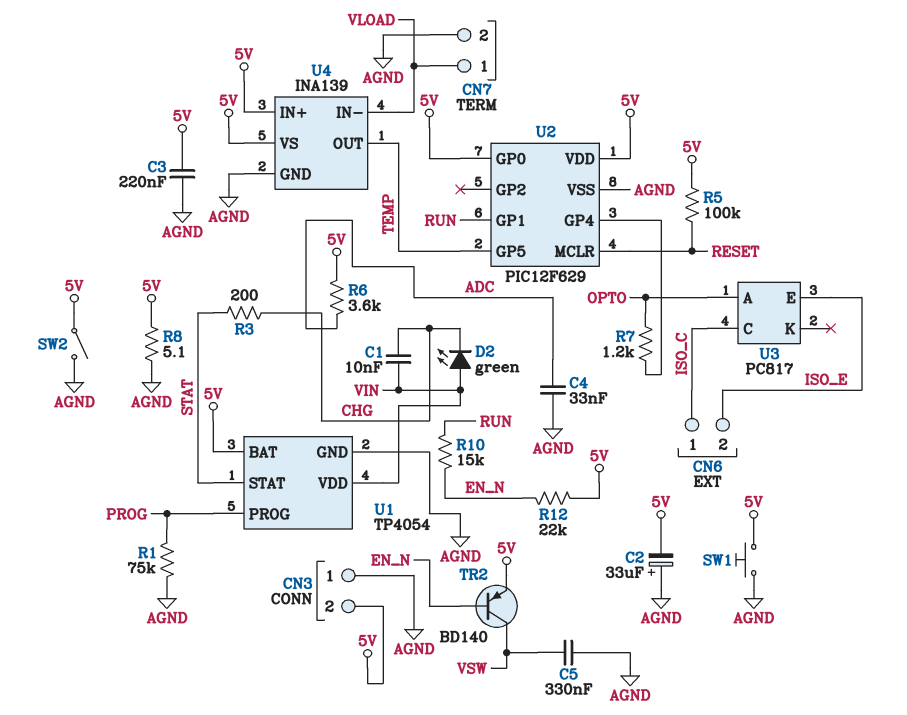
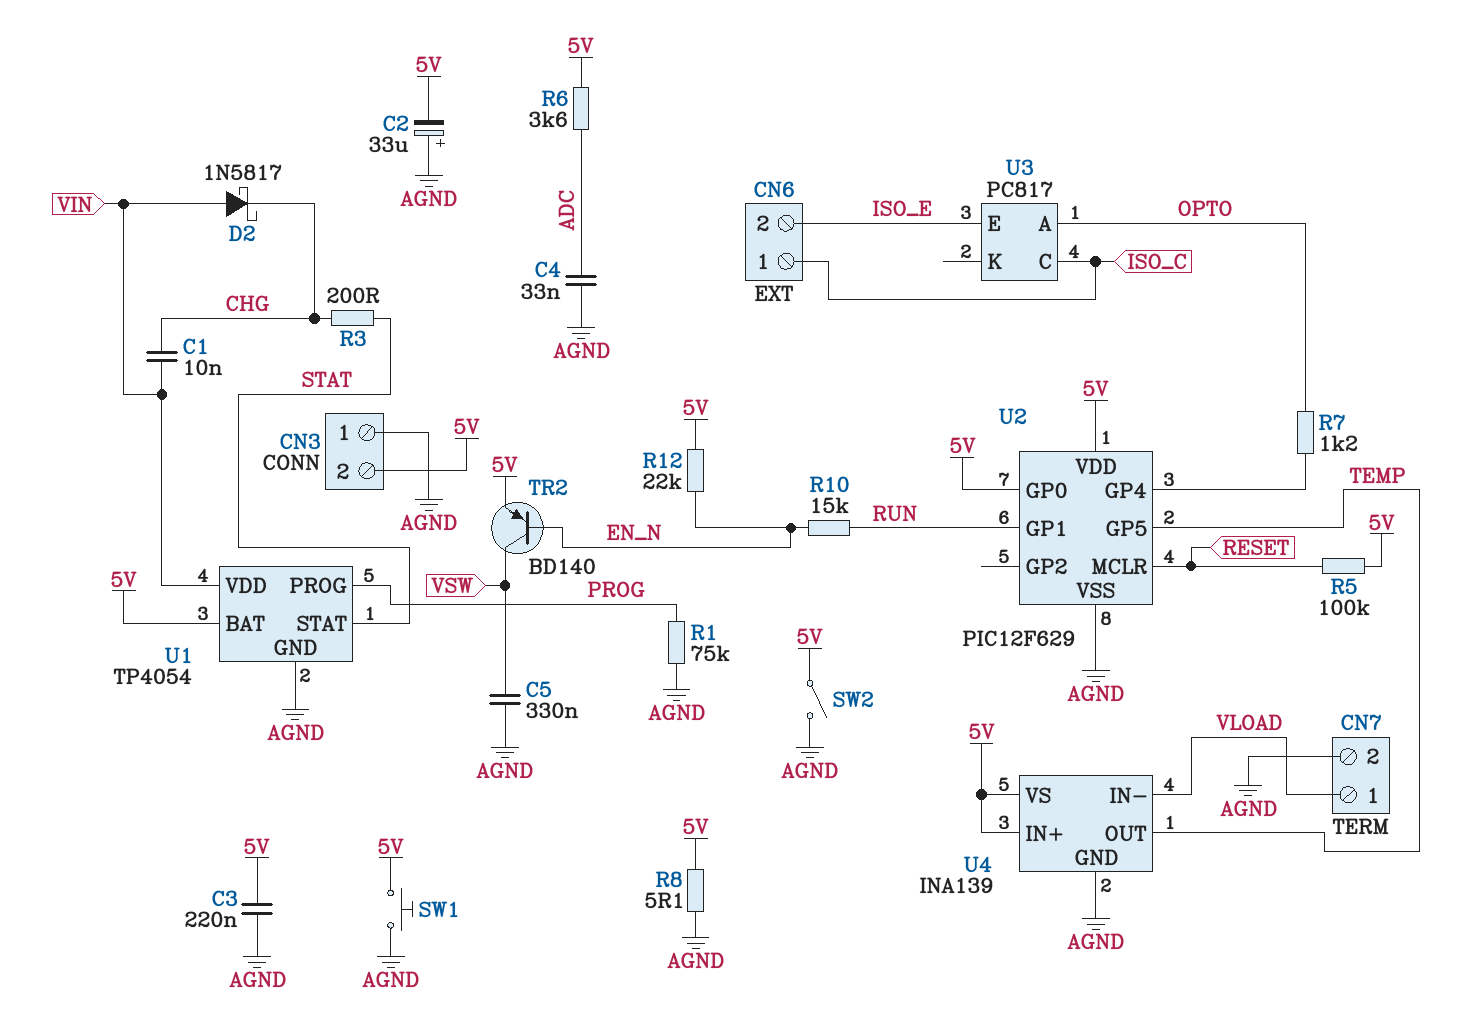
D2: LED green (A VIN, K CHG) -> schottky 1N5817 (A VIN, K CHG)

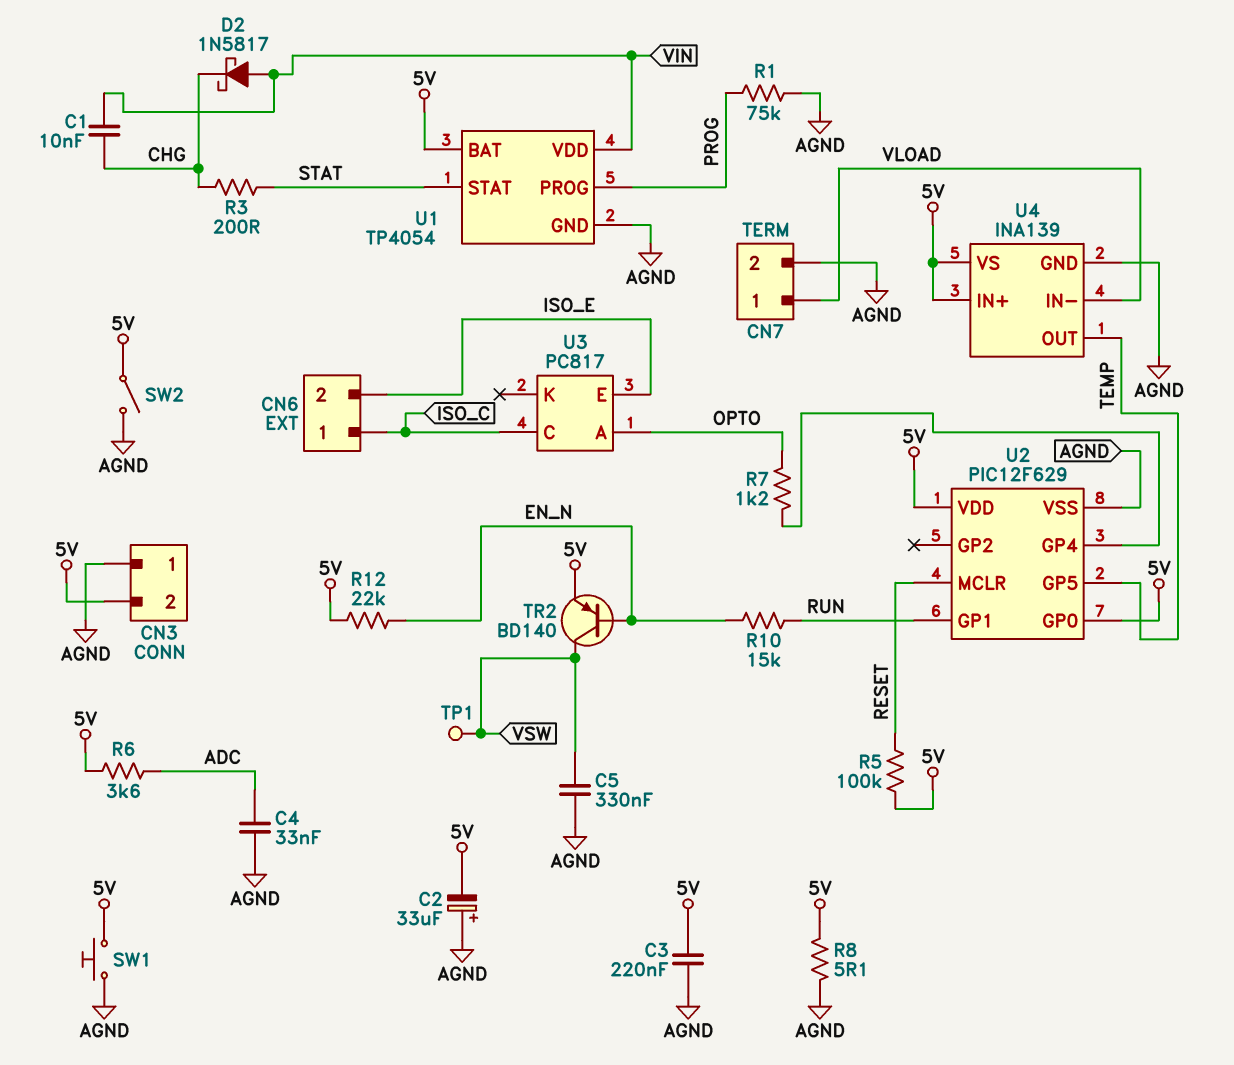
TP1: none -> test point (VSW)

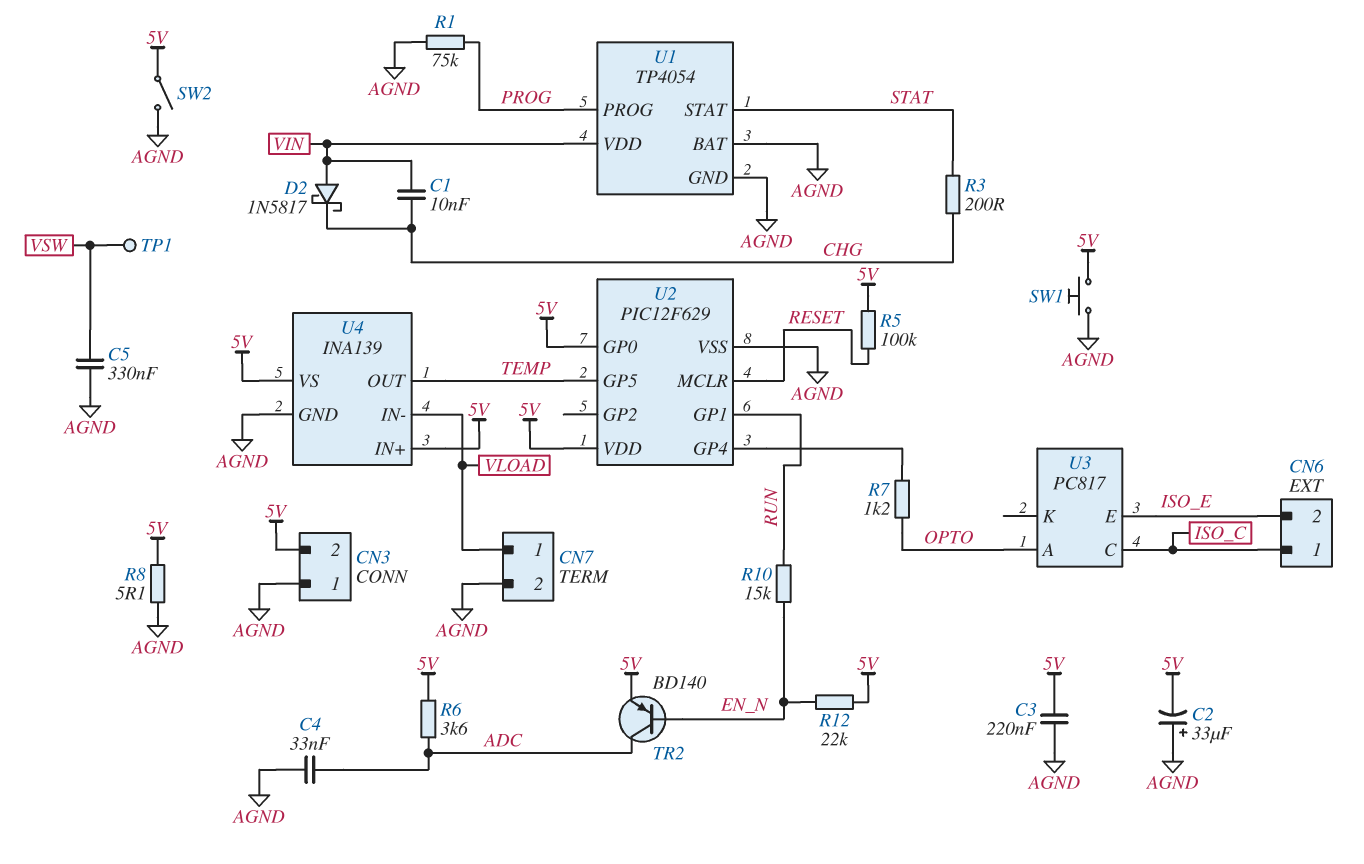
TR2: PNP BD140 (B EN_N, C VSW, E 5V) -> PNP BD140 (B EN_N, C ADC, E 5V)
U1 pin BAT: 5V -> AGND

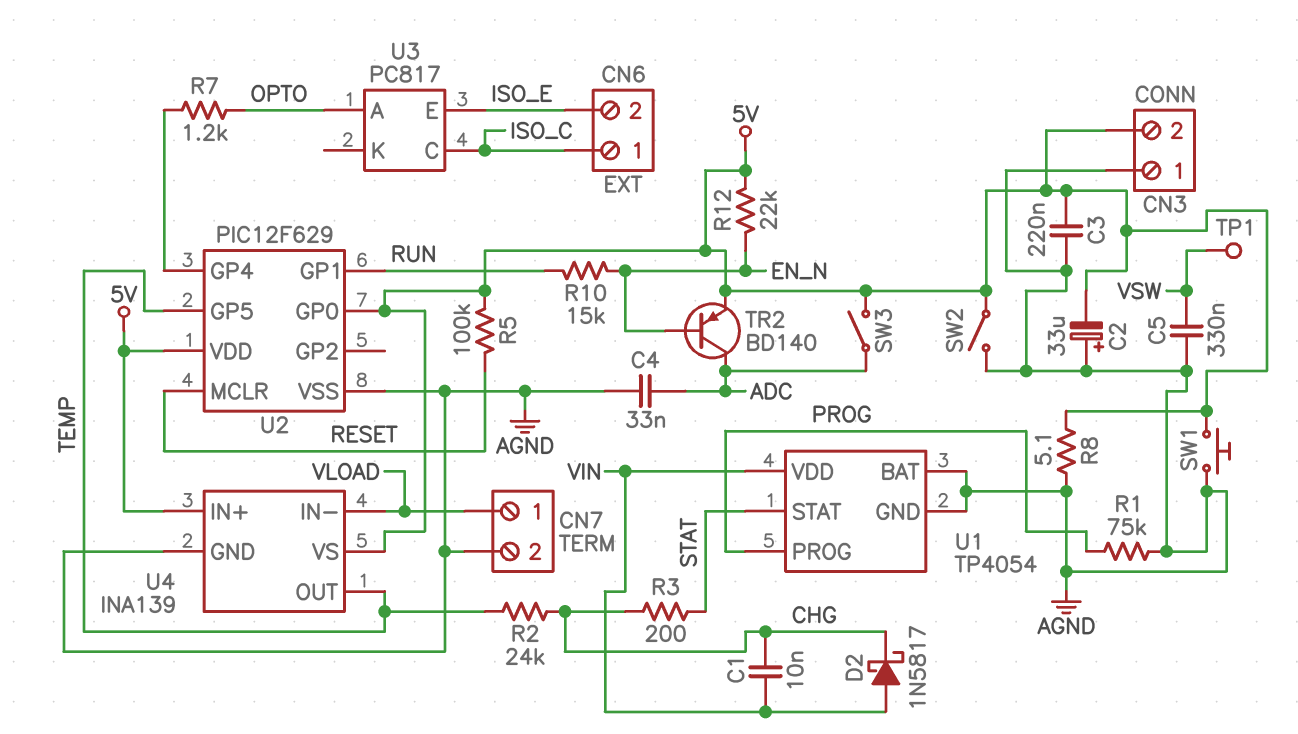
R2: none -> 24k (CHG, TEMP)
R6: 3.6k (5V, ADC) -> none
SW3: none -> switch (5V, ADC)

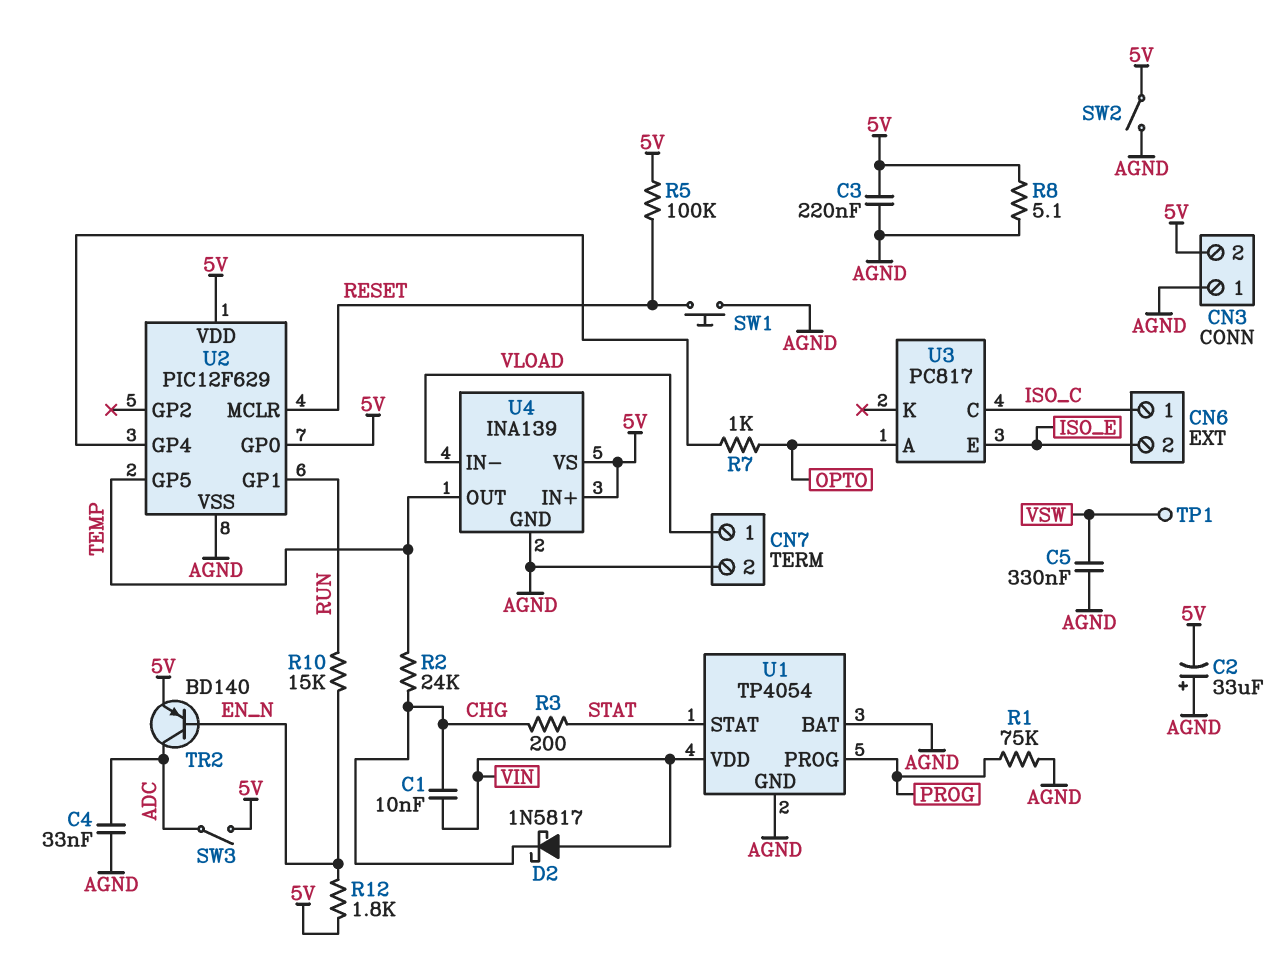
R7: 1.2k (OPTO, U2/GP4) -> 1k (OPTO, U2/GP4)
R12: 22k (5V, EN_N) -> 1.8k (5V, EN_N)
SW1: button (5V, AGND) -> button (AGND, RESET)

